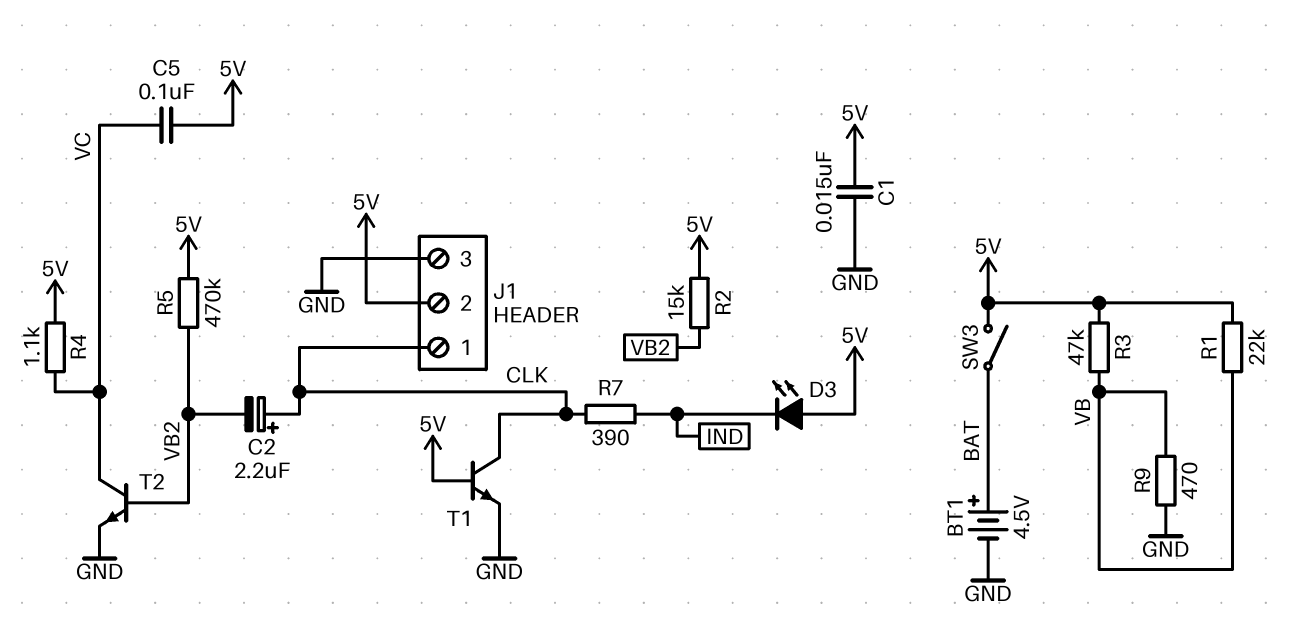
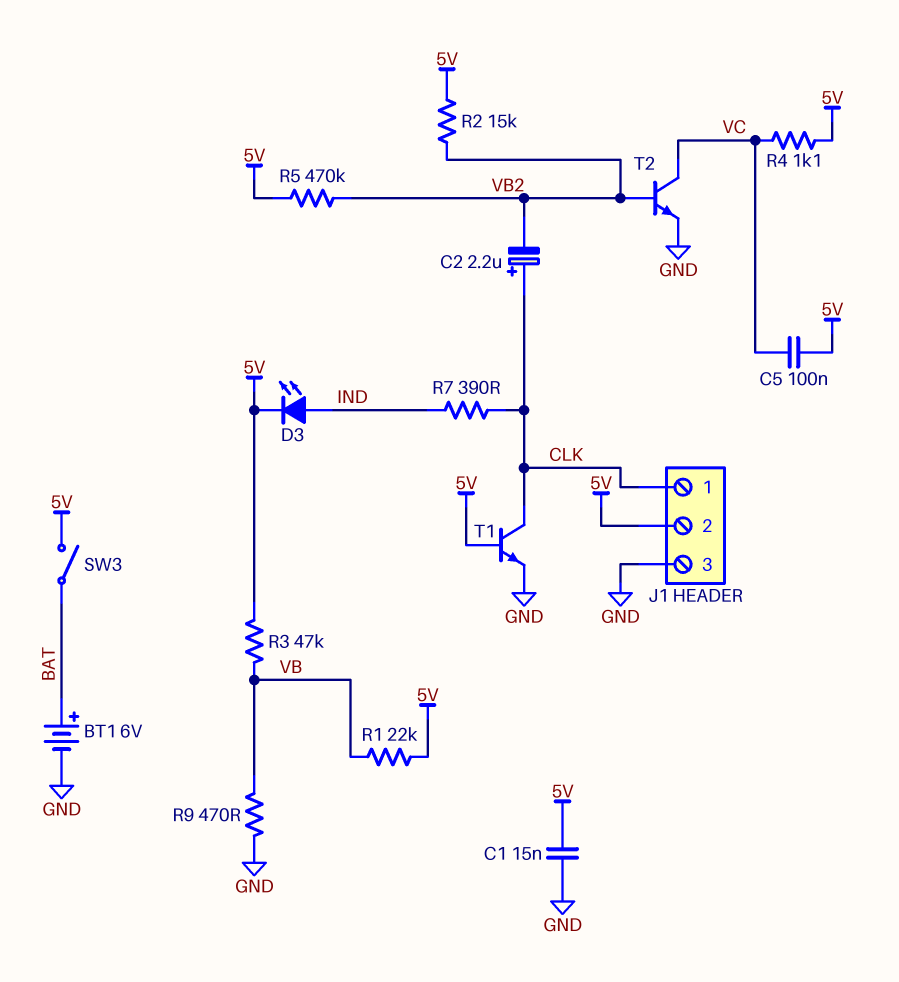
BT1: 4.5V (plus BAT, minus GND) -> 6V (plus BAT, minus GND)
D3: LED (A 5V, K IND) -> LED (A IND, K 5V)

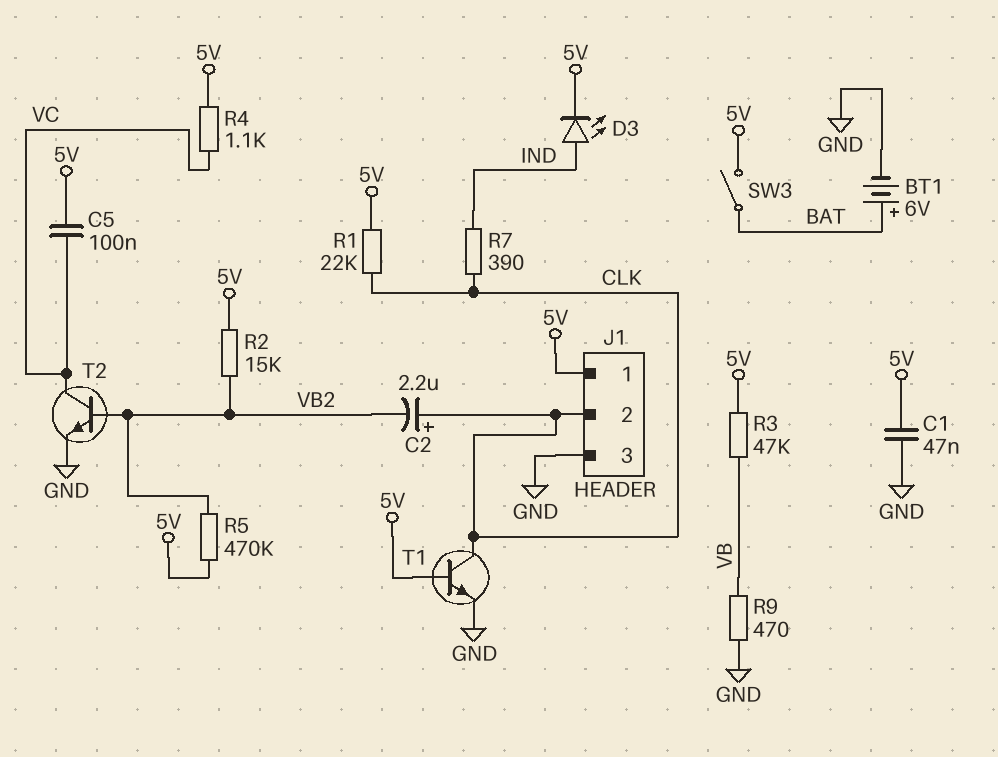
C1: 15nF (5V, GND) -> 47nF (5V, GND)
J1 pin 1: CLK -> 5V
J1 pin 2: 5V -> CLK
R1: 22k (5V, VB) -> 22k (5V, CLK)

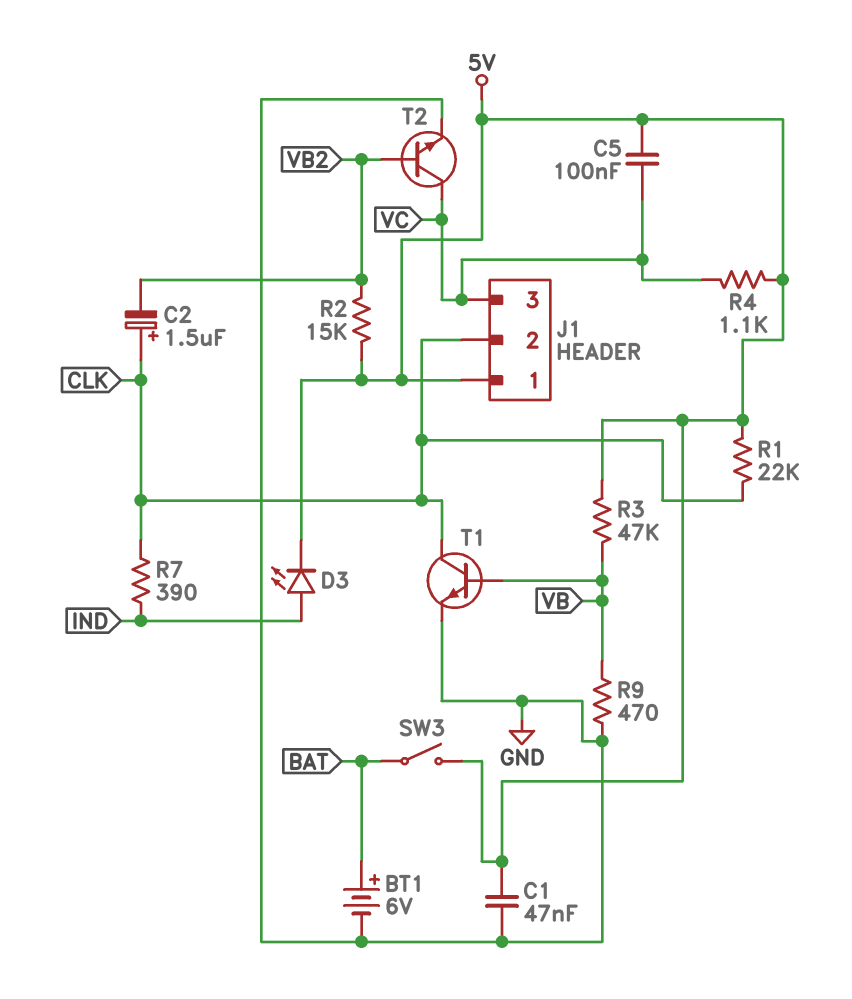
C2: 2.2uF (plus CLK, minus VB2) -> 1.5uF (plus CLK, minus VB2)
J1 pin 3: GND -> VC
R5: 470k (5V, VB2) -> none
T1: NPN (B 5V, C CLK, E GND) -> NPN (B VB, C CLK, E GND)

